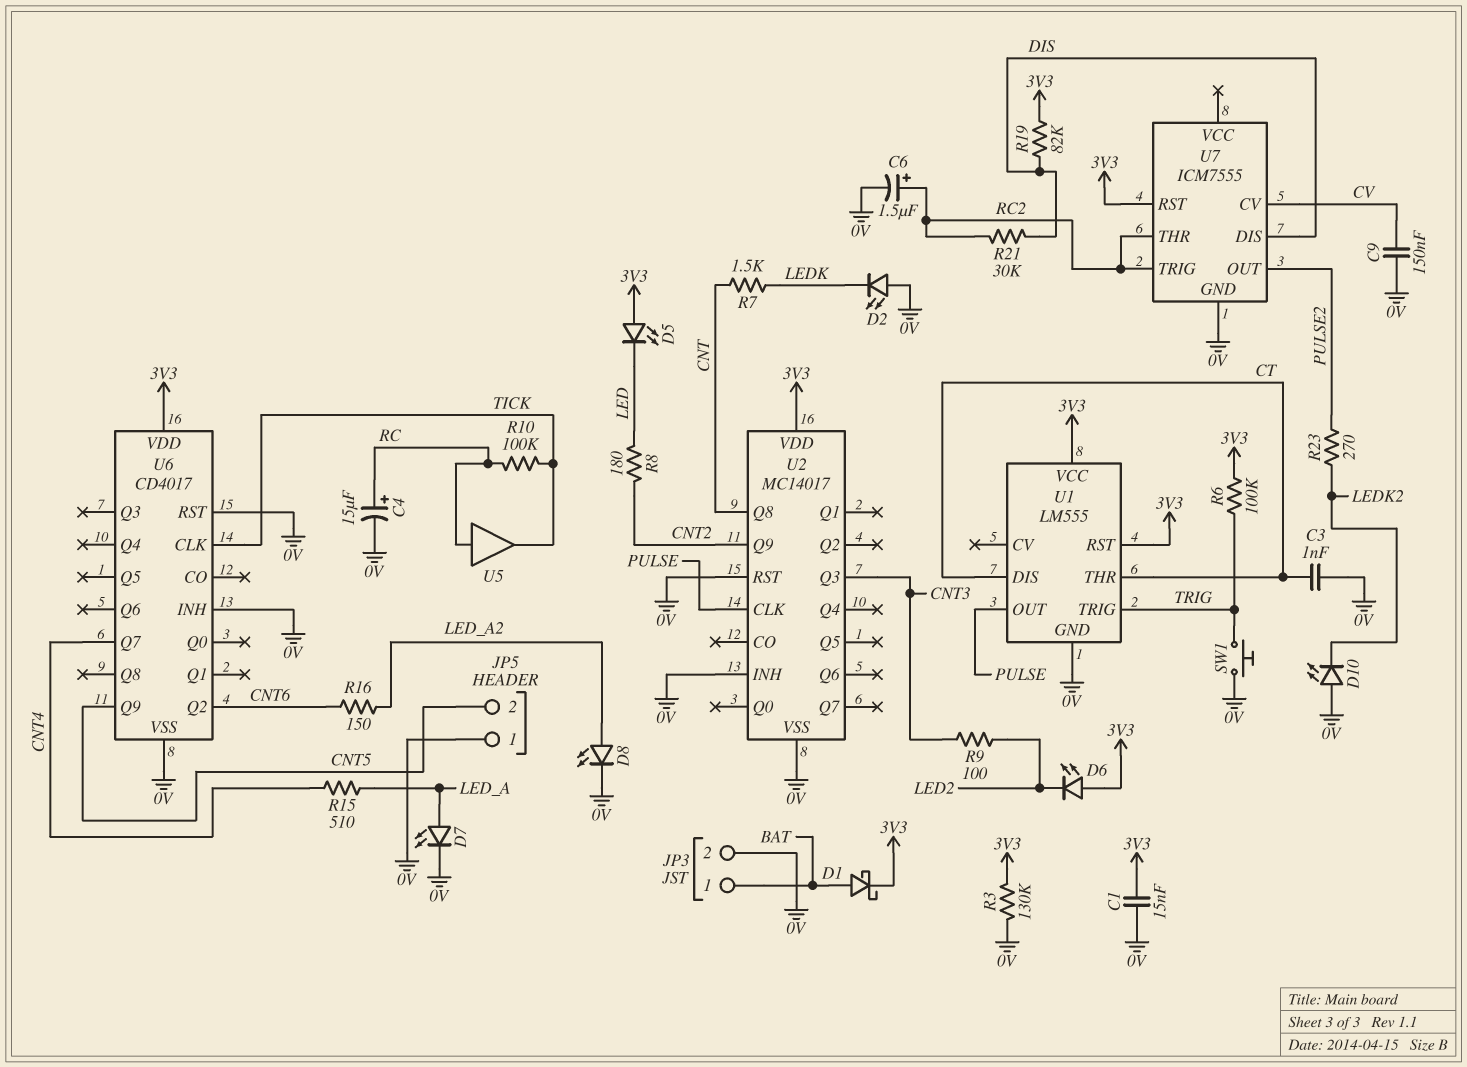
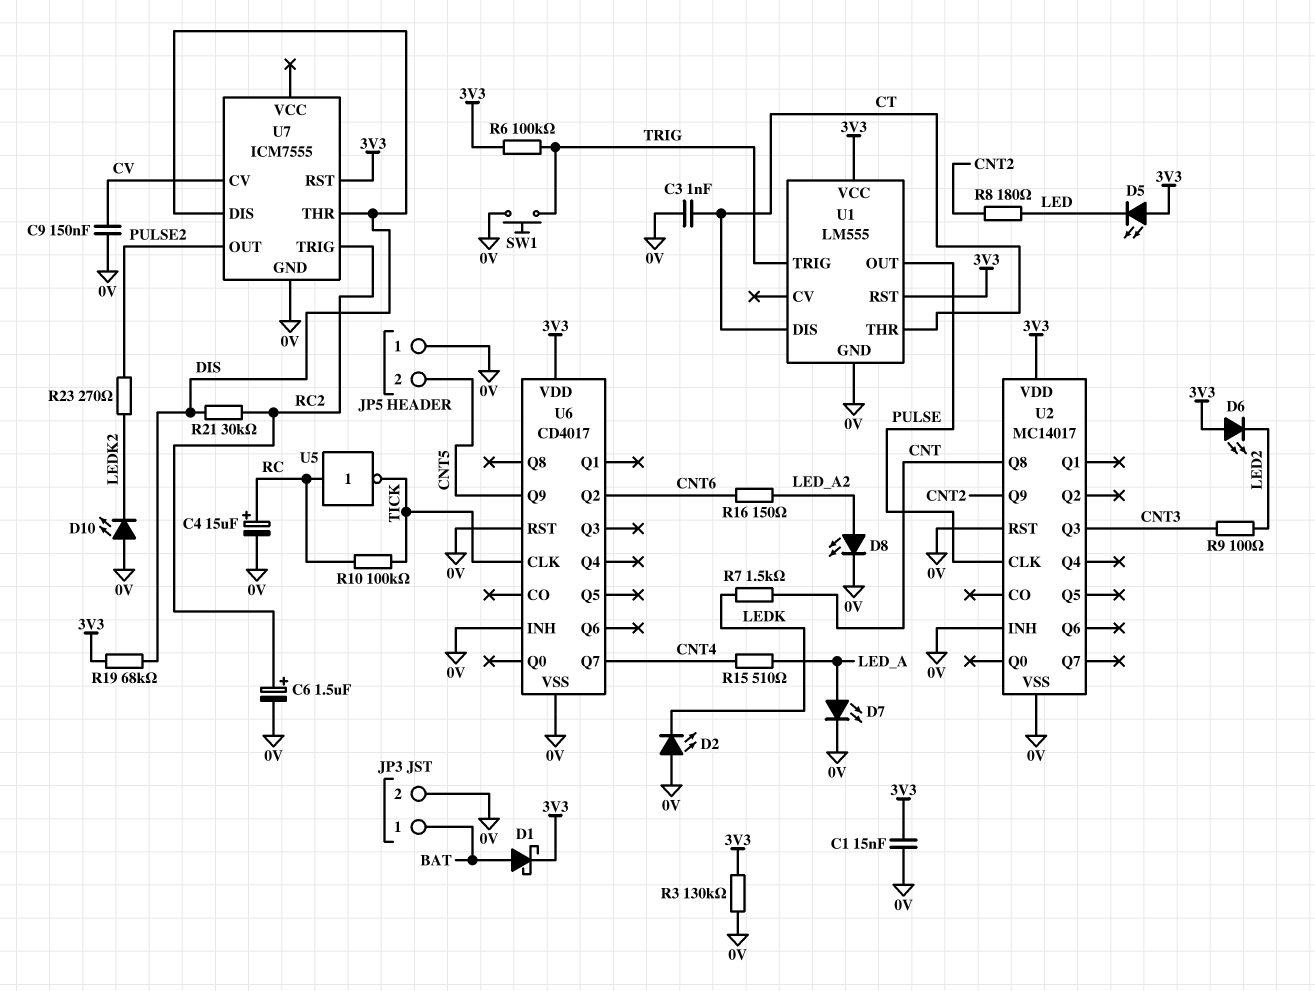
R19: 82k (3V3, DIS) -> 68k (3V3, DIS)
U5: buffer (in RC, out TICK) -> NOT (in RC, out TICK)
U7 pin THR: RC2 -> DIS

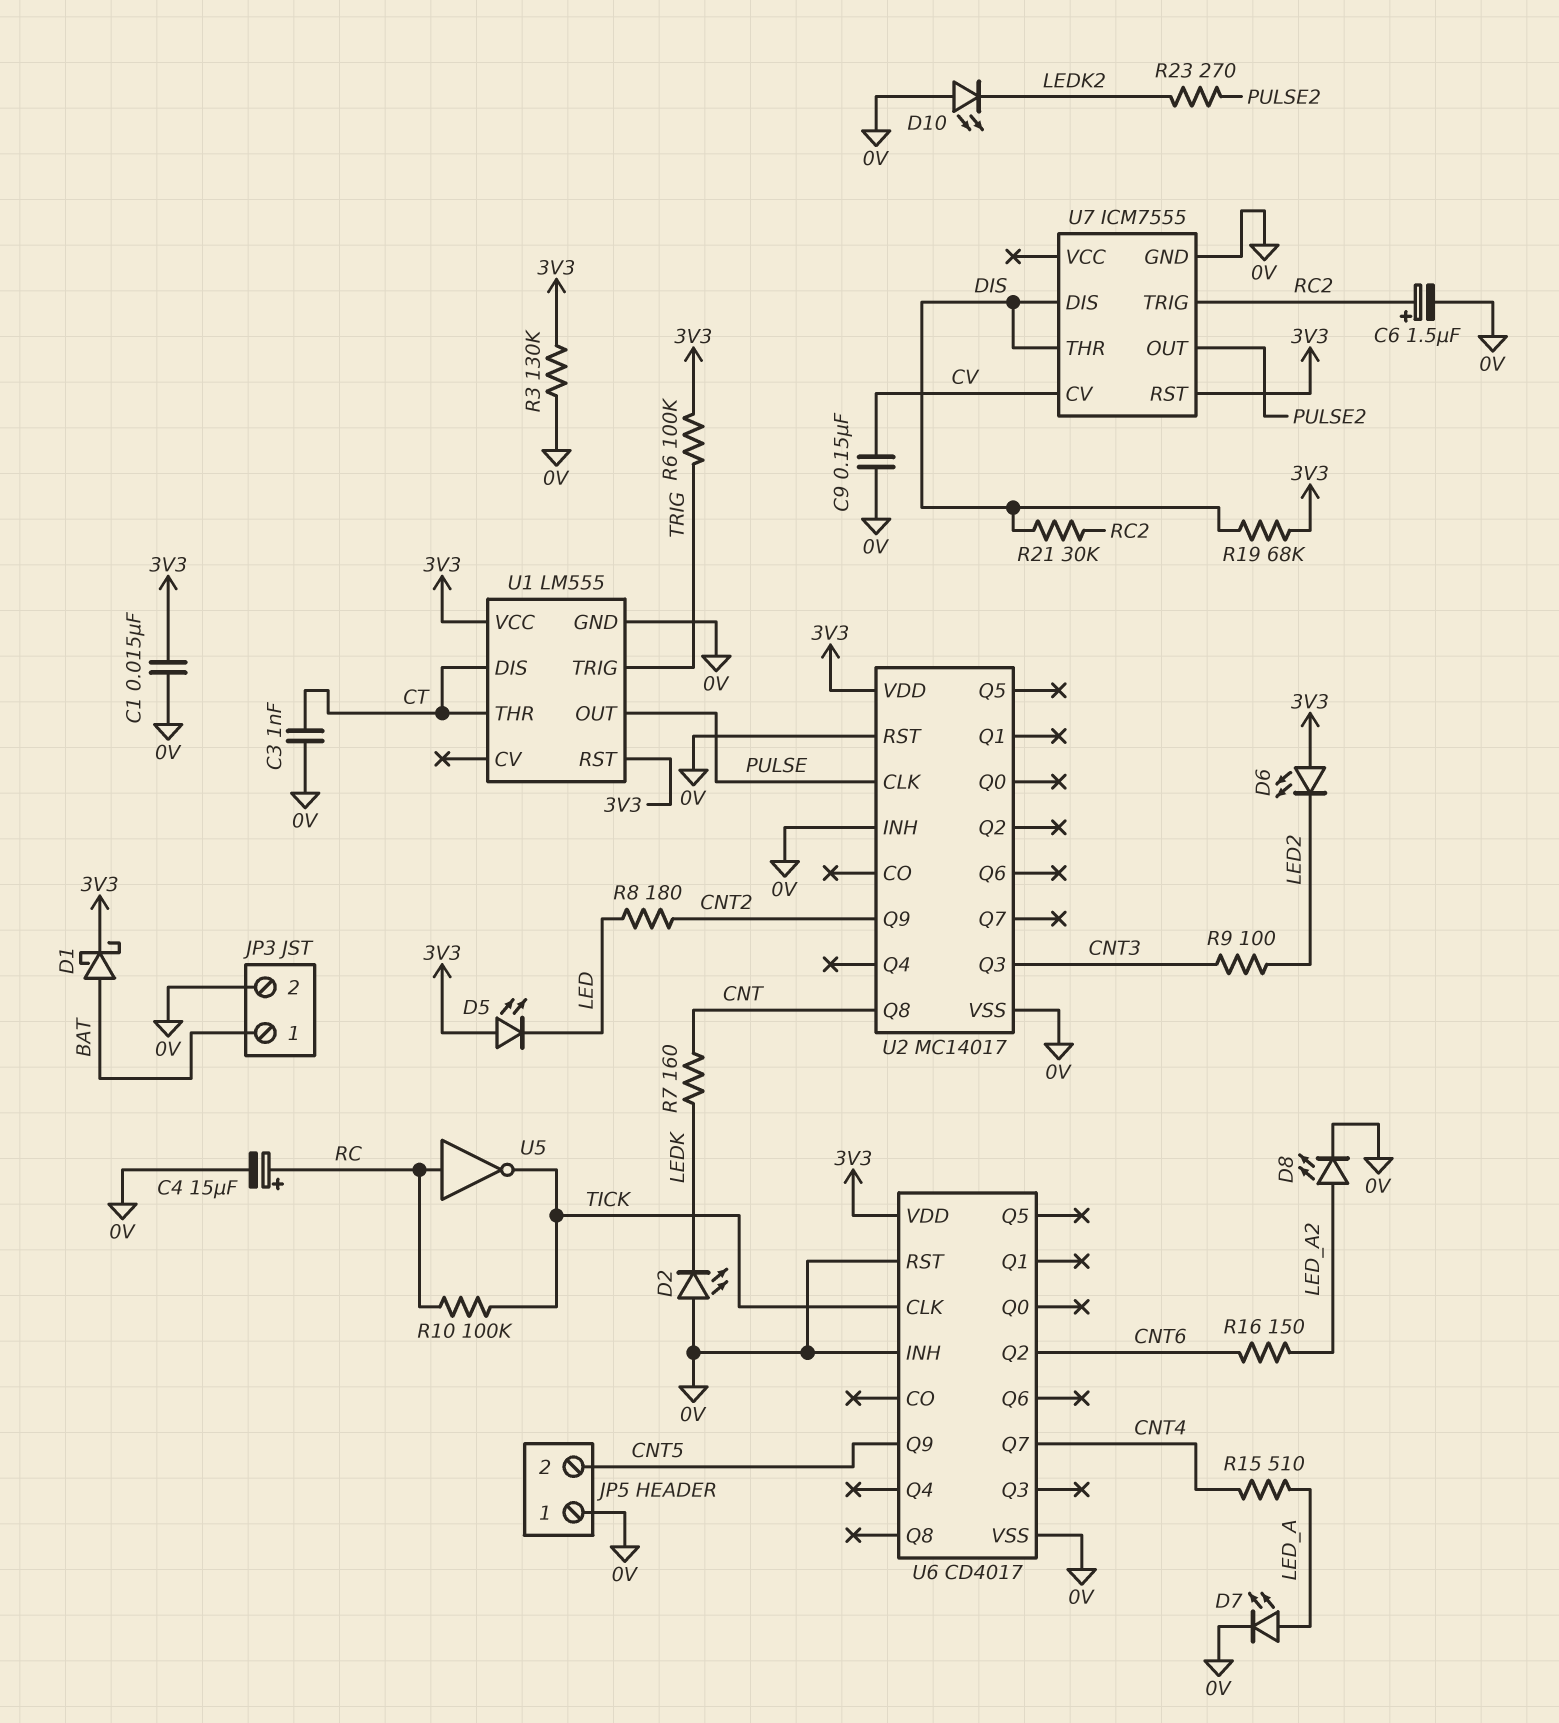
R7: 1.5k (CNT, LEDK) -> 160 (CNT, LEDK)
SW1: button (0V, TRIG) -> none

